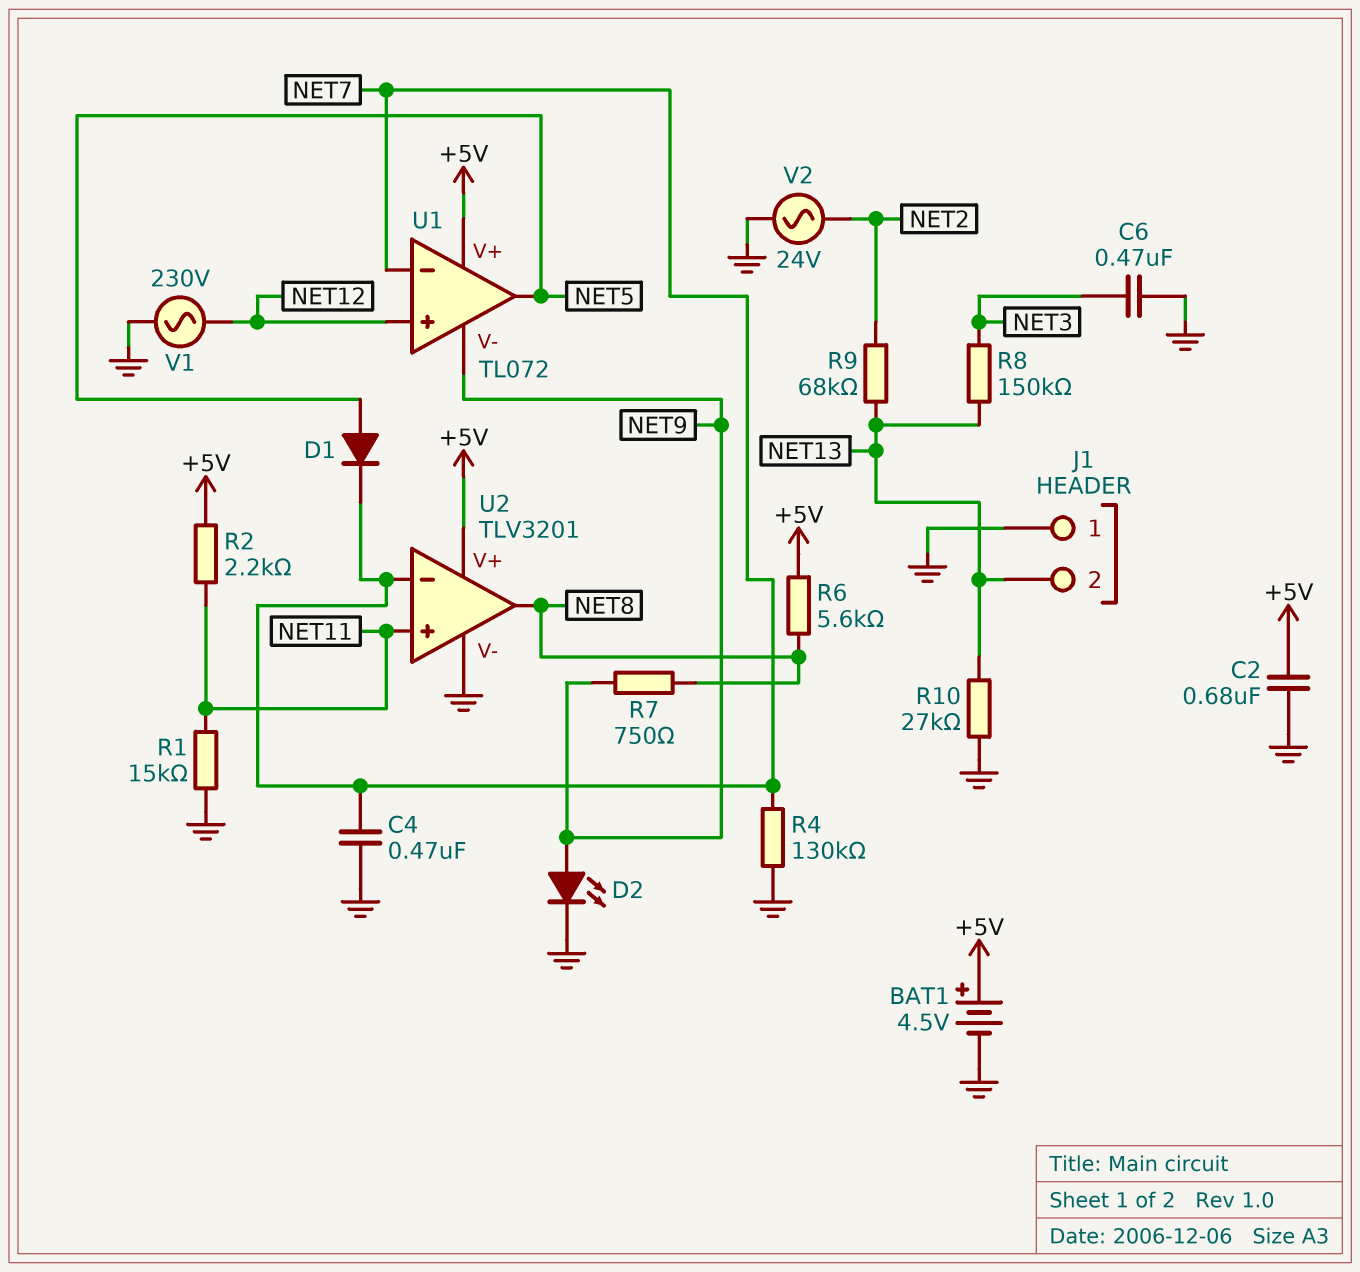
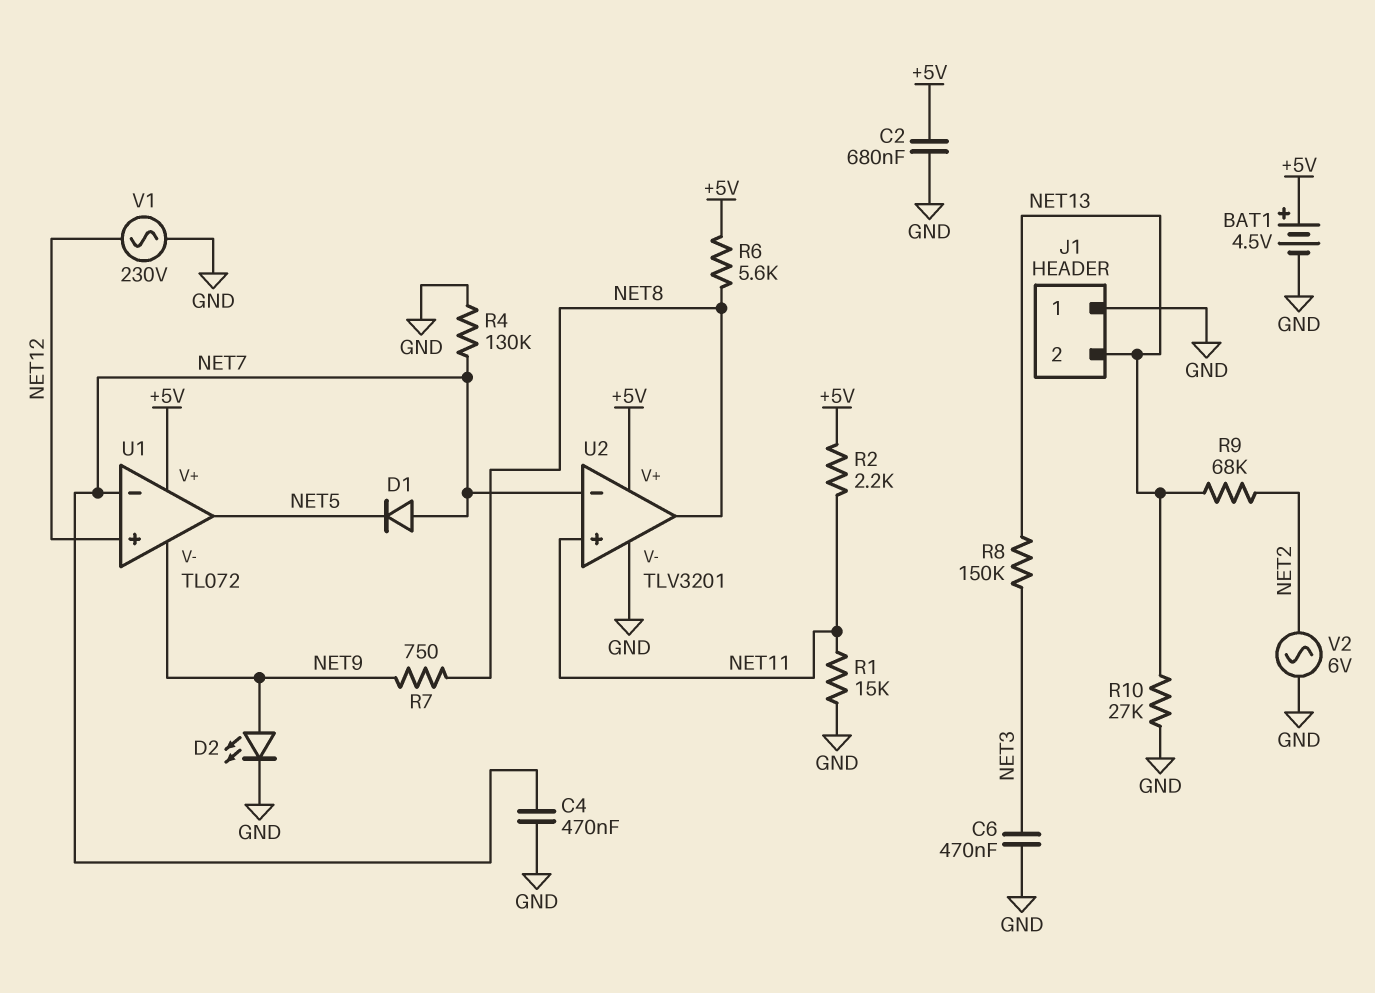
D1: diode (A NET5, K NET7) -> diode (A NET7, K NET5)
V2: AC 24V (GND, NET2) -> AC 6V (GND, NET2)

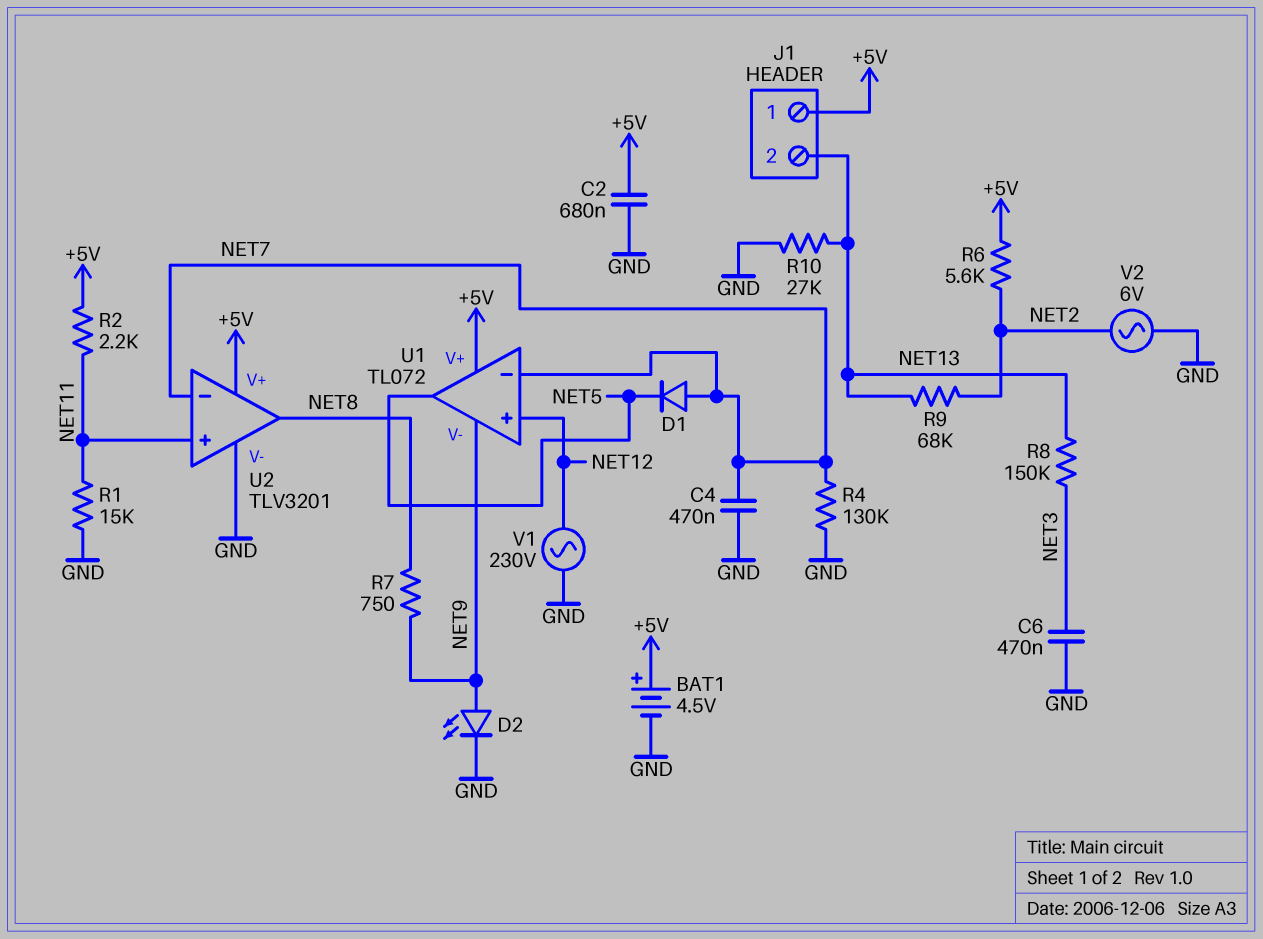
J1 pin 1: GND -> +5V
R6: 5.6k (+5V, NET8) -> 5.6k (+5V, NET2)

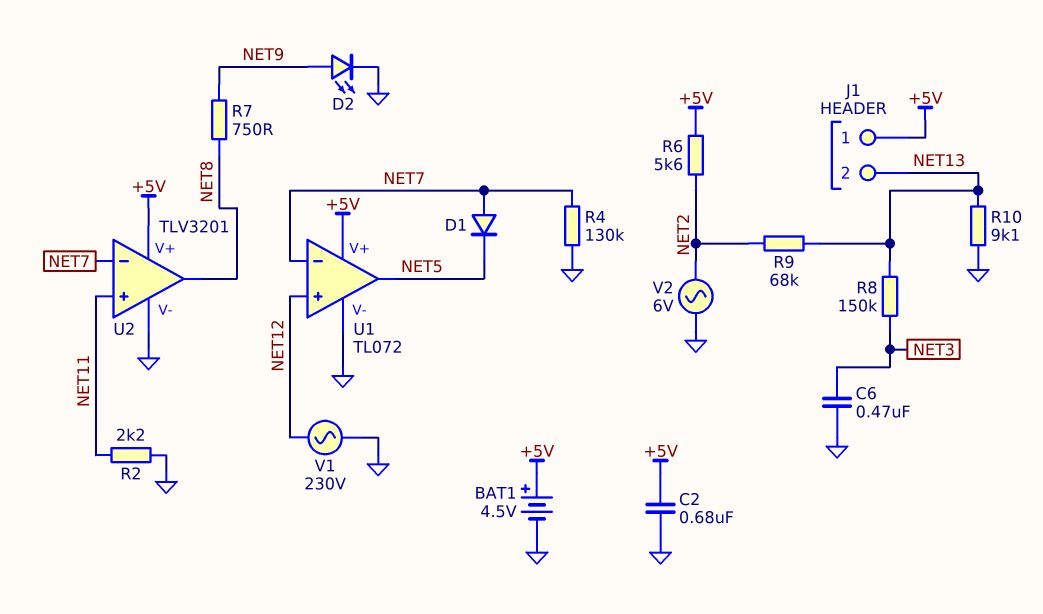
C4: 470nF (GND, NET7) -> none
R1: 15k (GND, NET11) -> none
R2: 2.2k (+5V, NET11) -> 2.2k (GND, NET11)
R10: 27k (GND, NET13) -> 9.1k (GND, NET13)
U1 pin V-: NET9 -> GND

